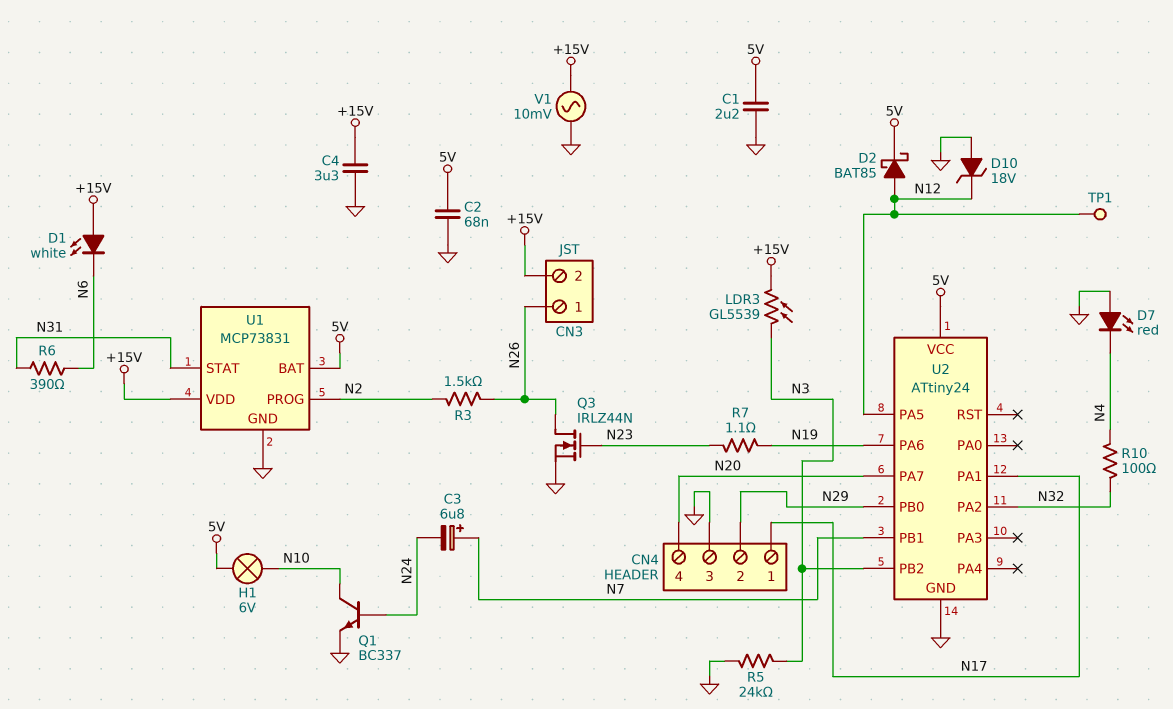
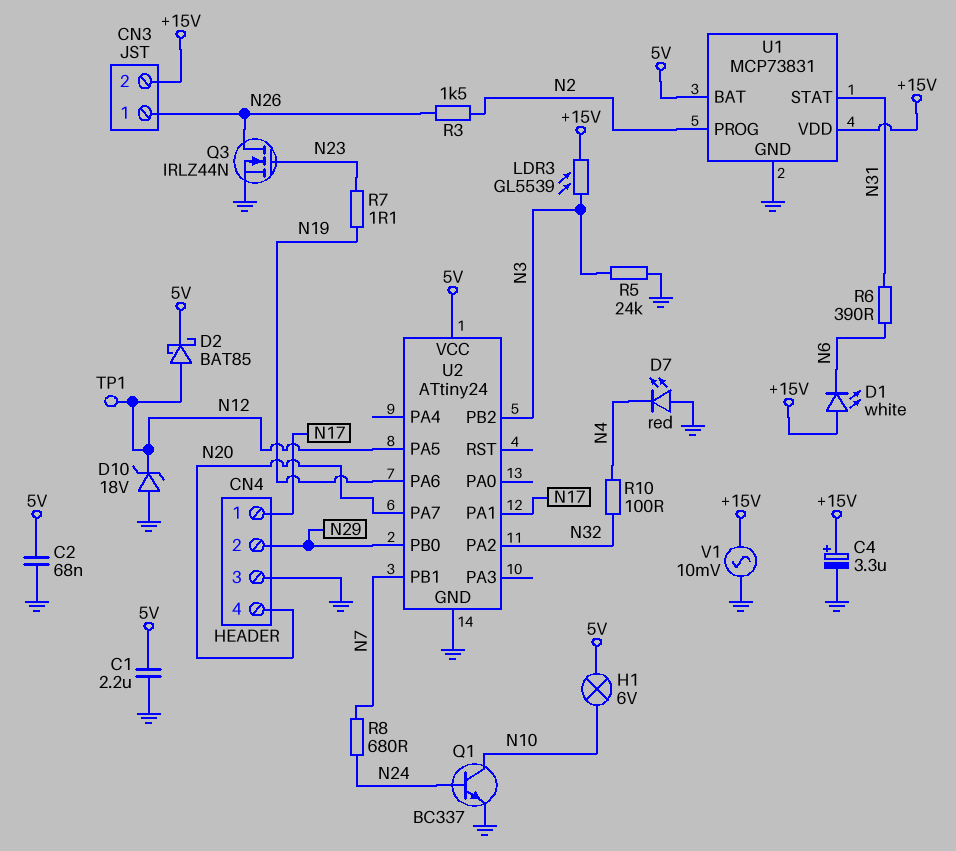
C3: 6.8uF (plus N7, minus N24) -> none
C4: 3.3uF (+15V, GND) -> 3.3uF (plus +15V, minus GND)
R8: none -> 680 (N7, N24)

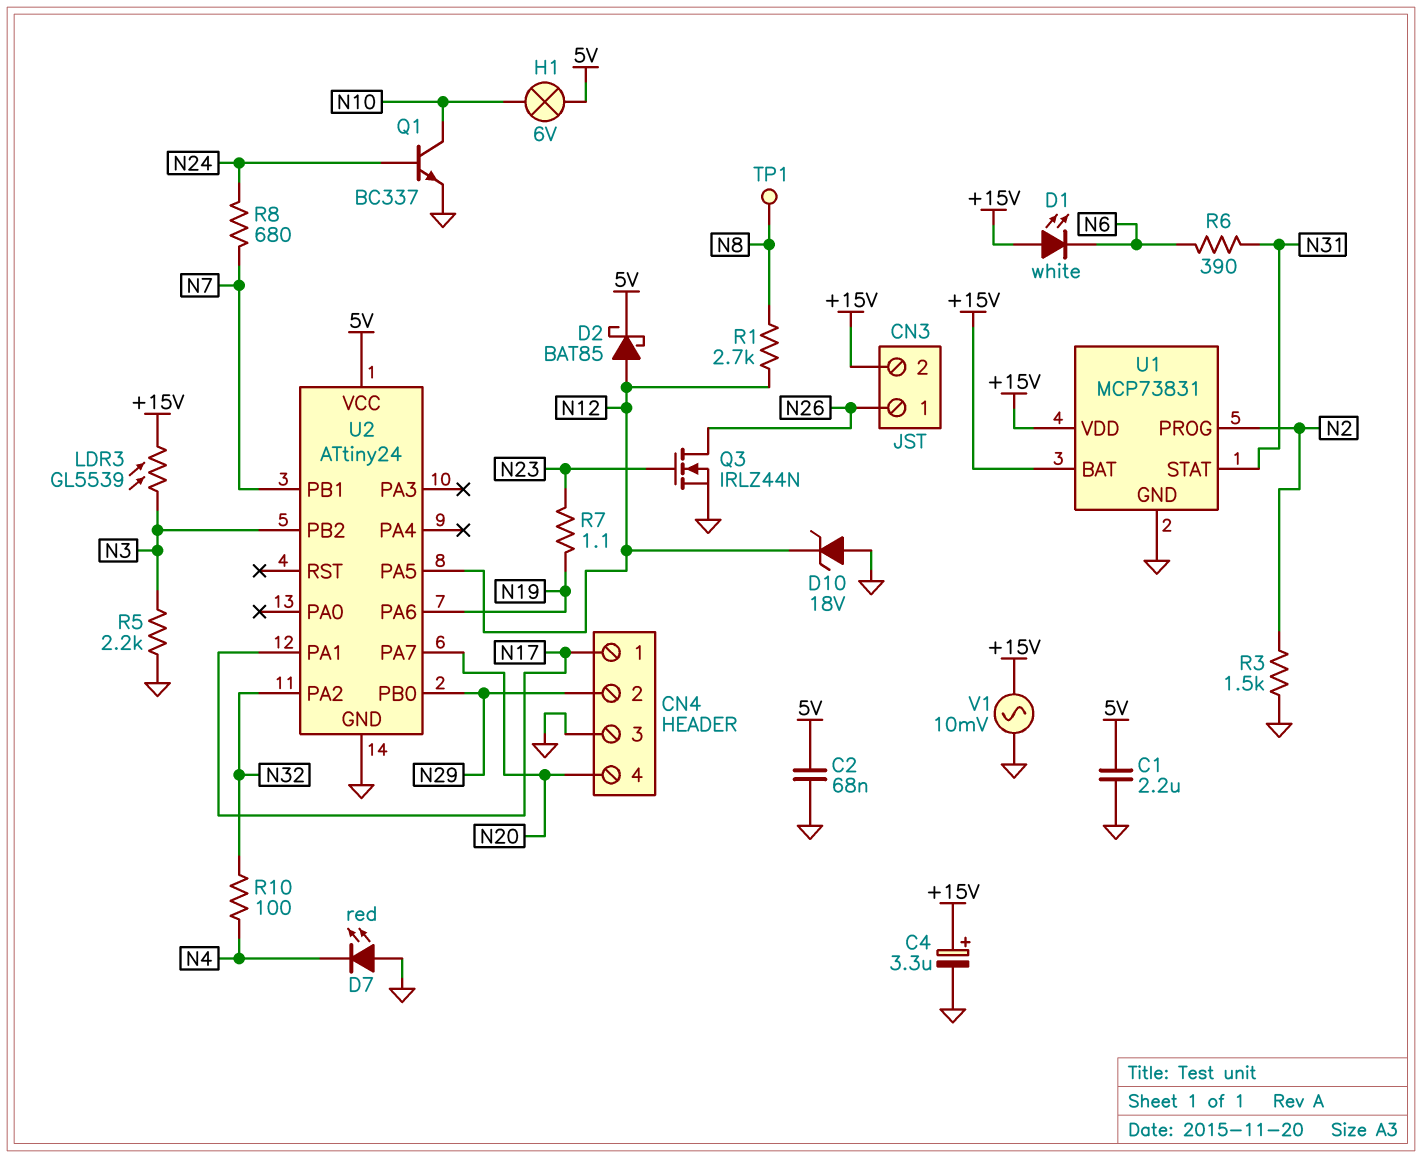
R1: none -> 2.7k (N8, N12)
R3: 1.5k (N2, N26) -> 1.5k (GND, N2)
R5: 24k (GND, N3) -> 2.2k (GND, N3)
TP1: test point (N12) -> test point (N8)
U1 pin BAT: 5V -> +15V

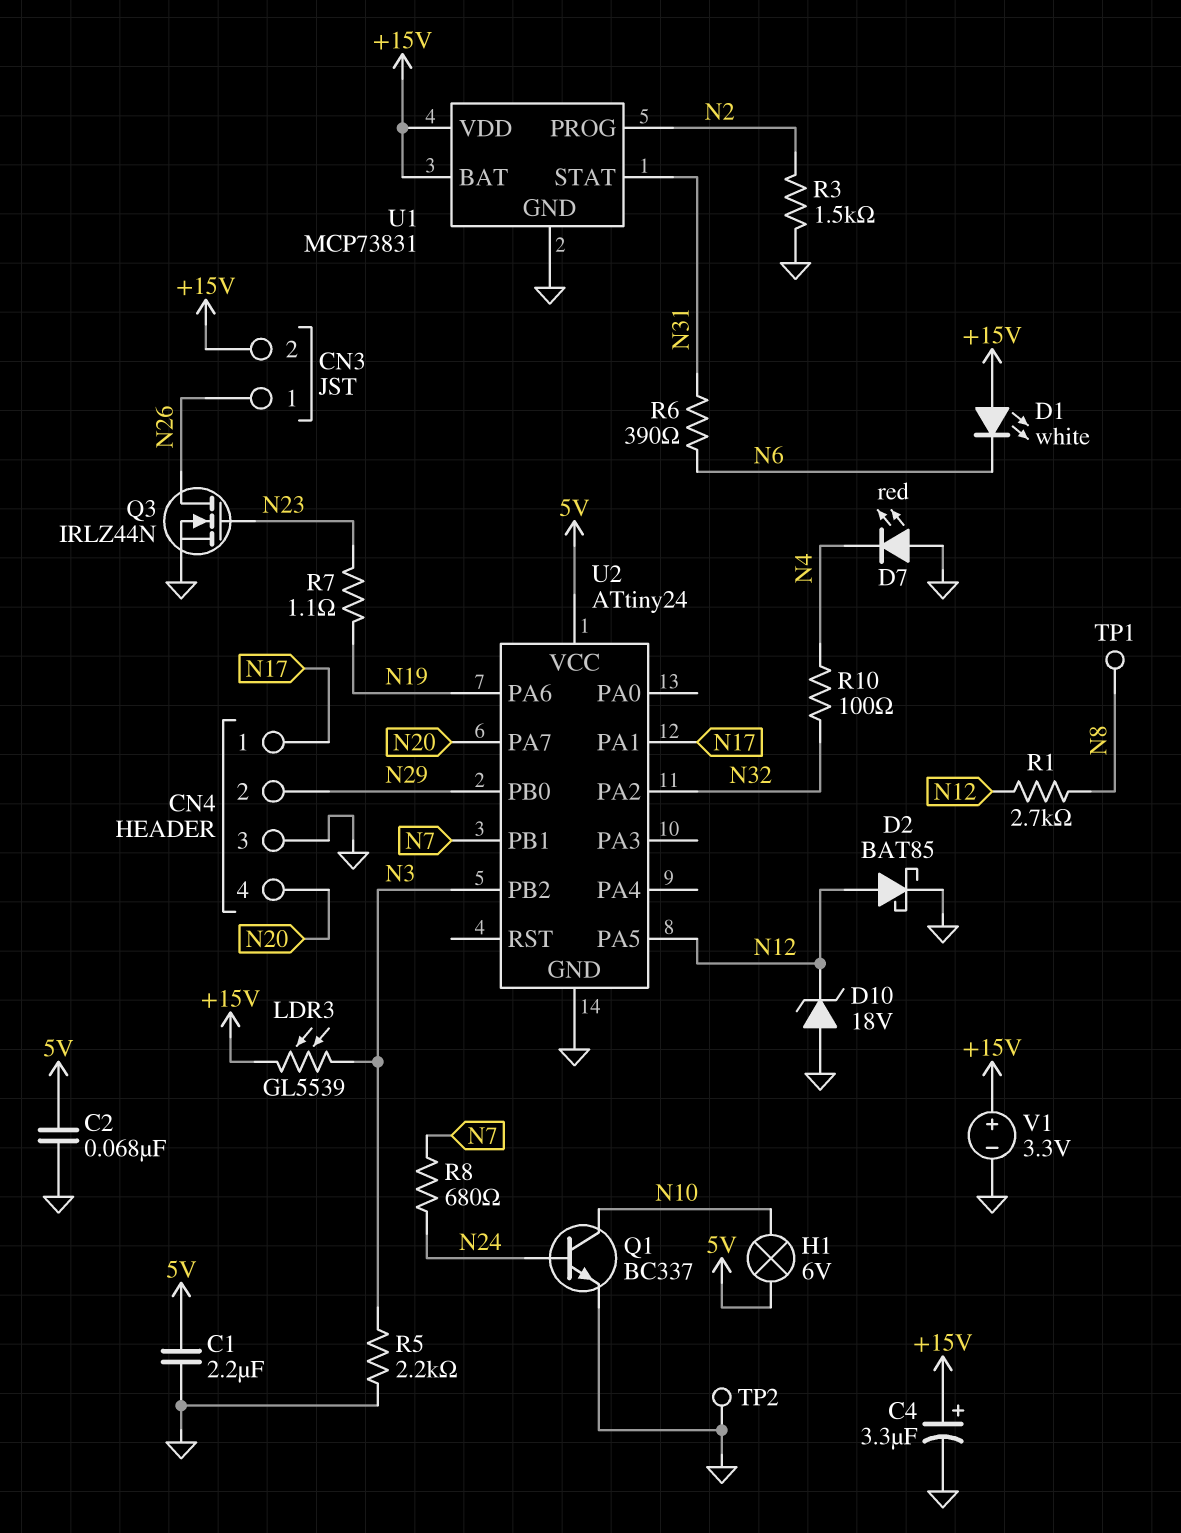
D2: schottky BAT85 (A N12, K 5V) -> schottky BAT85 (A N12, K GND)
TP2: none -> test point (GND)
V1: AC 10mV (+15V, GND) -> 3.3V (plus +15V, minus GND)

